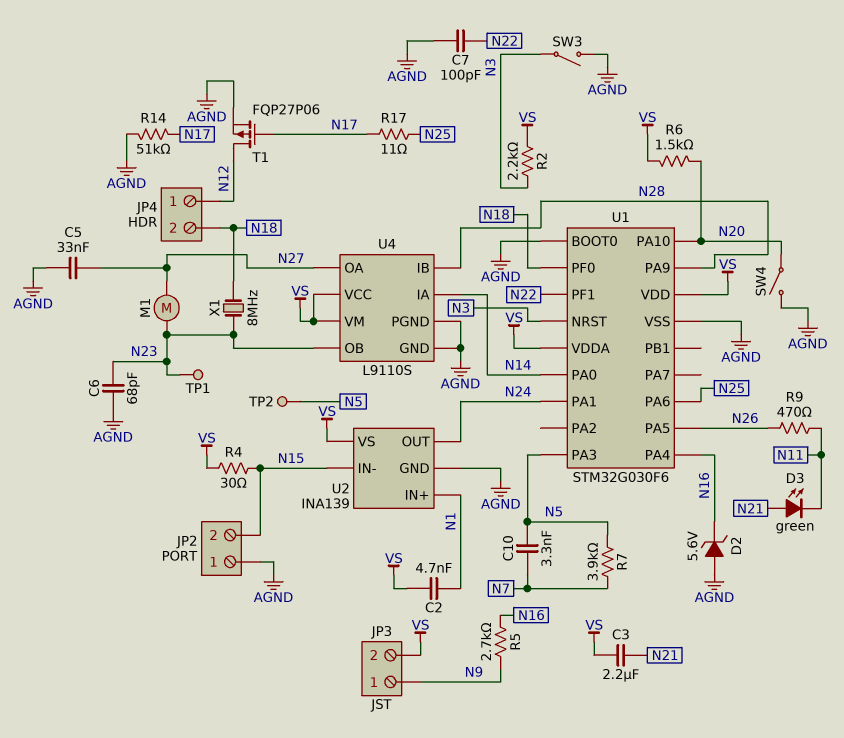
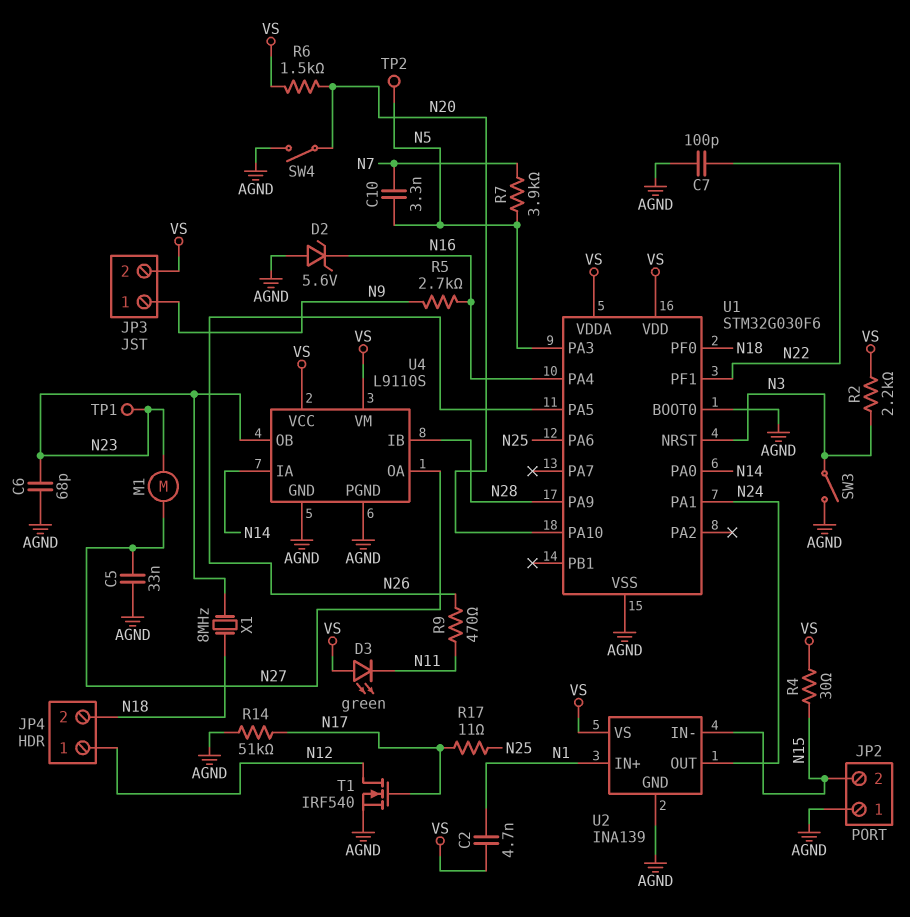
C3: 2.2uF (N21, VS) -> none
D3: LED green (A N21, K N11) -> LED green (A VS, K N11)
T1: PMOS FQP27P06 (G N17, D N12, S AGND) -> NMOS IRF540 (G N17, D N12, S AGND)

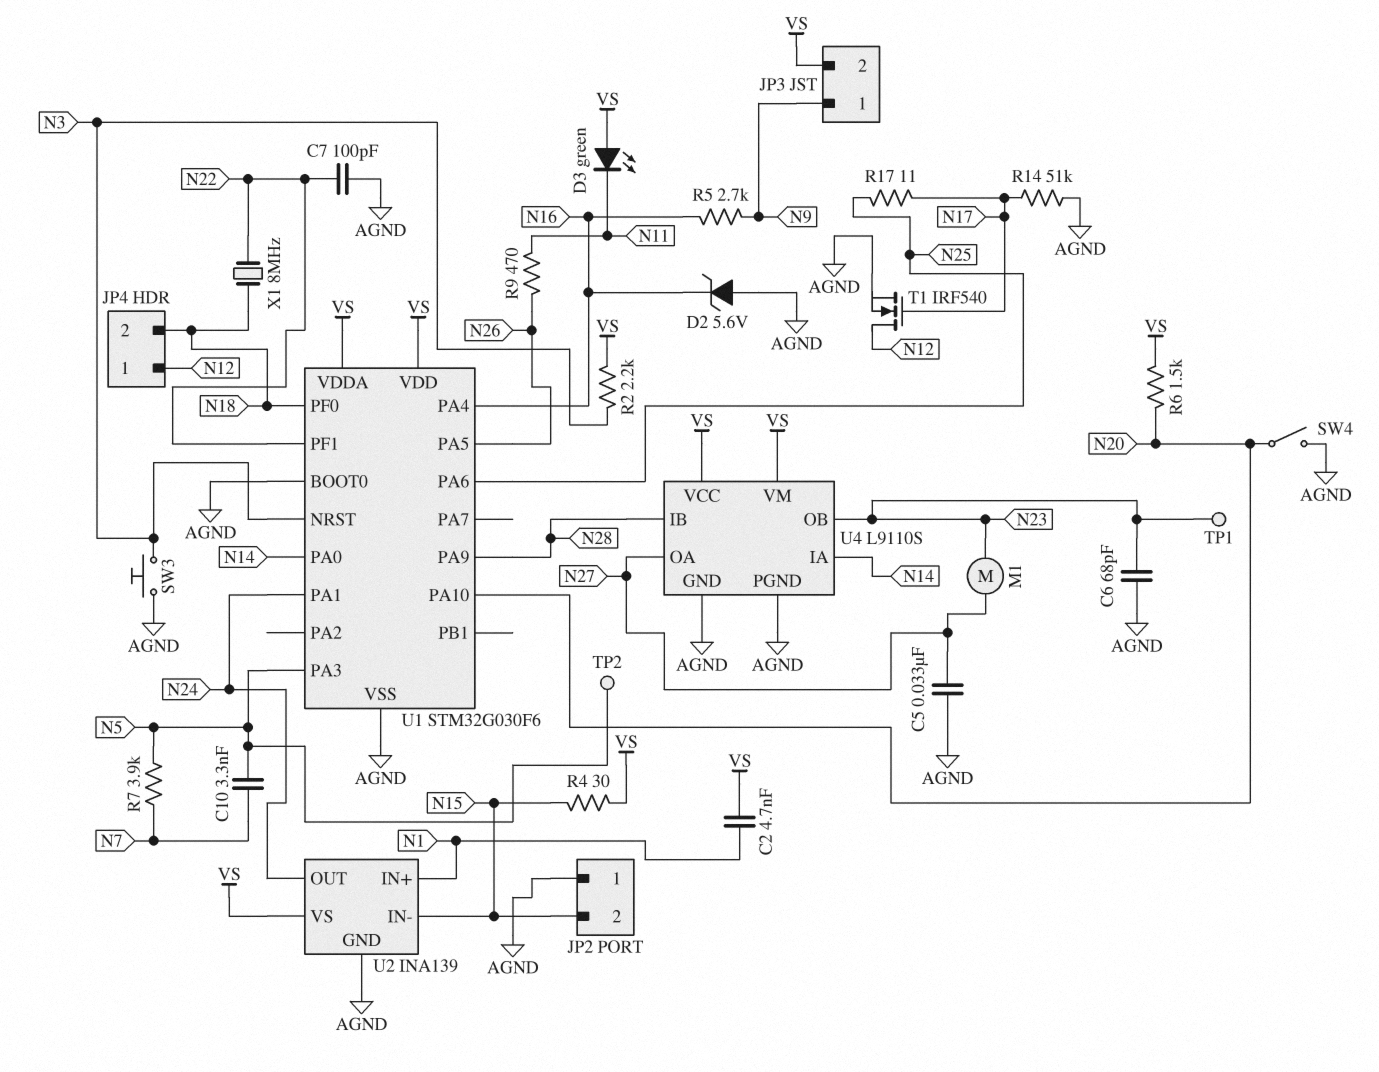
SW3: switch (AGND, N3) -> button (AGND, N3)
X1: 8MHz (N18, N23) -> 8MHz (N18, N22)

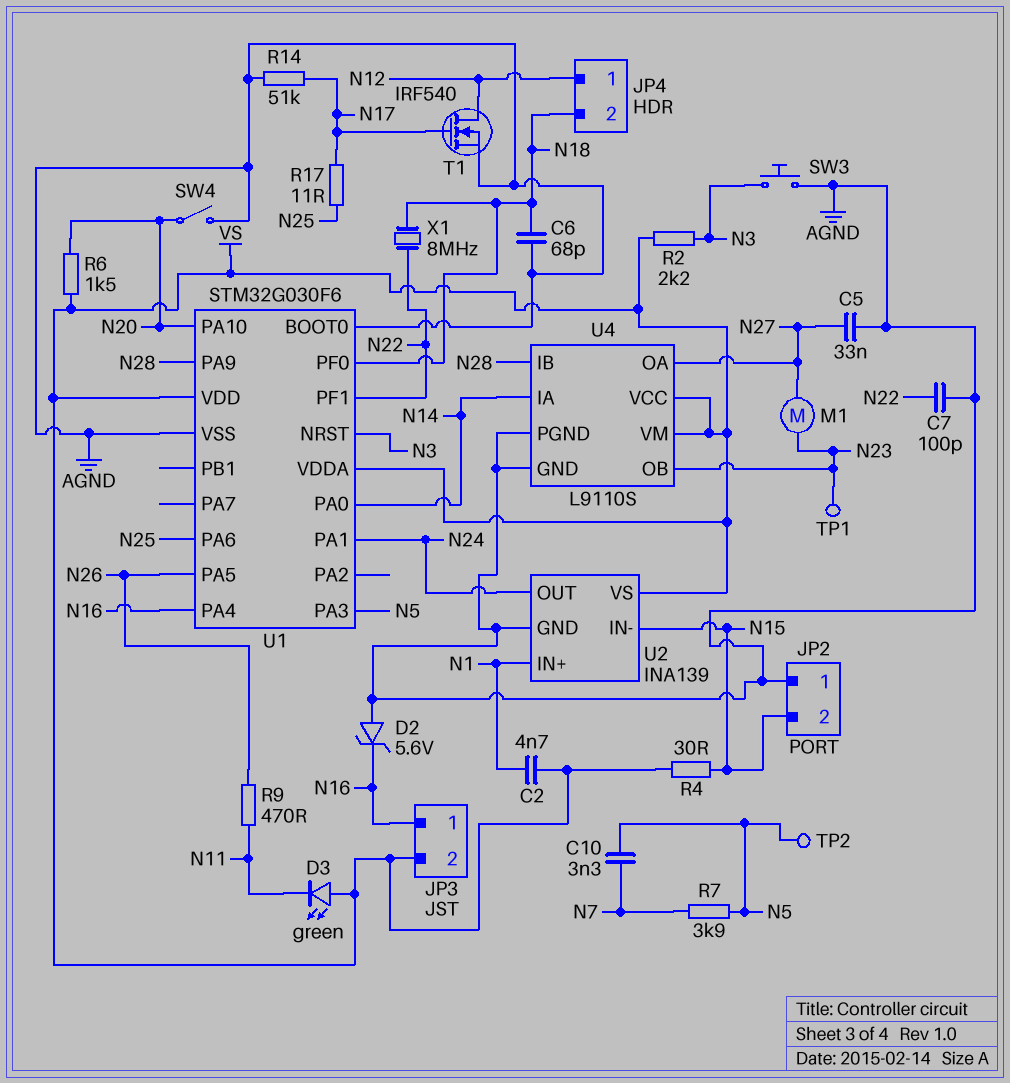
C6: 68pF (AGND, N23) -> 68pF (AGND, N18)
JP3 pin 1: N9 -> N16
R5: 2.7k (N9, N16) -> none

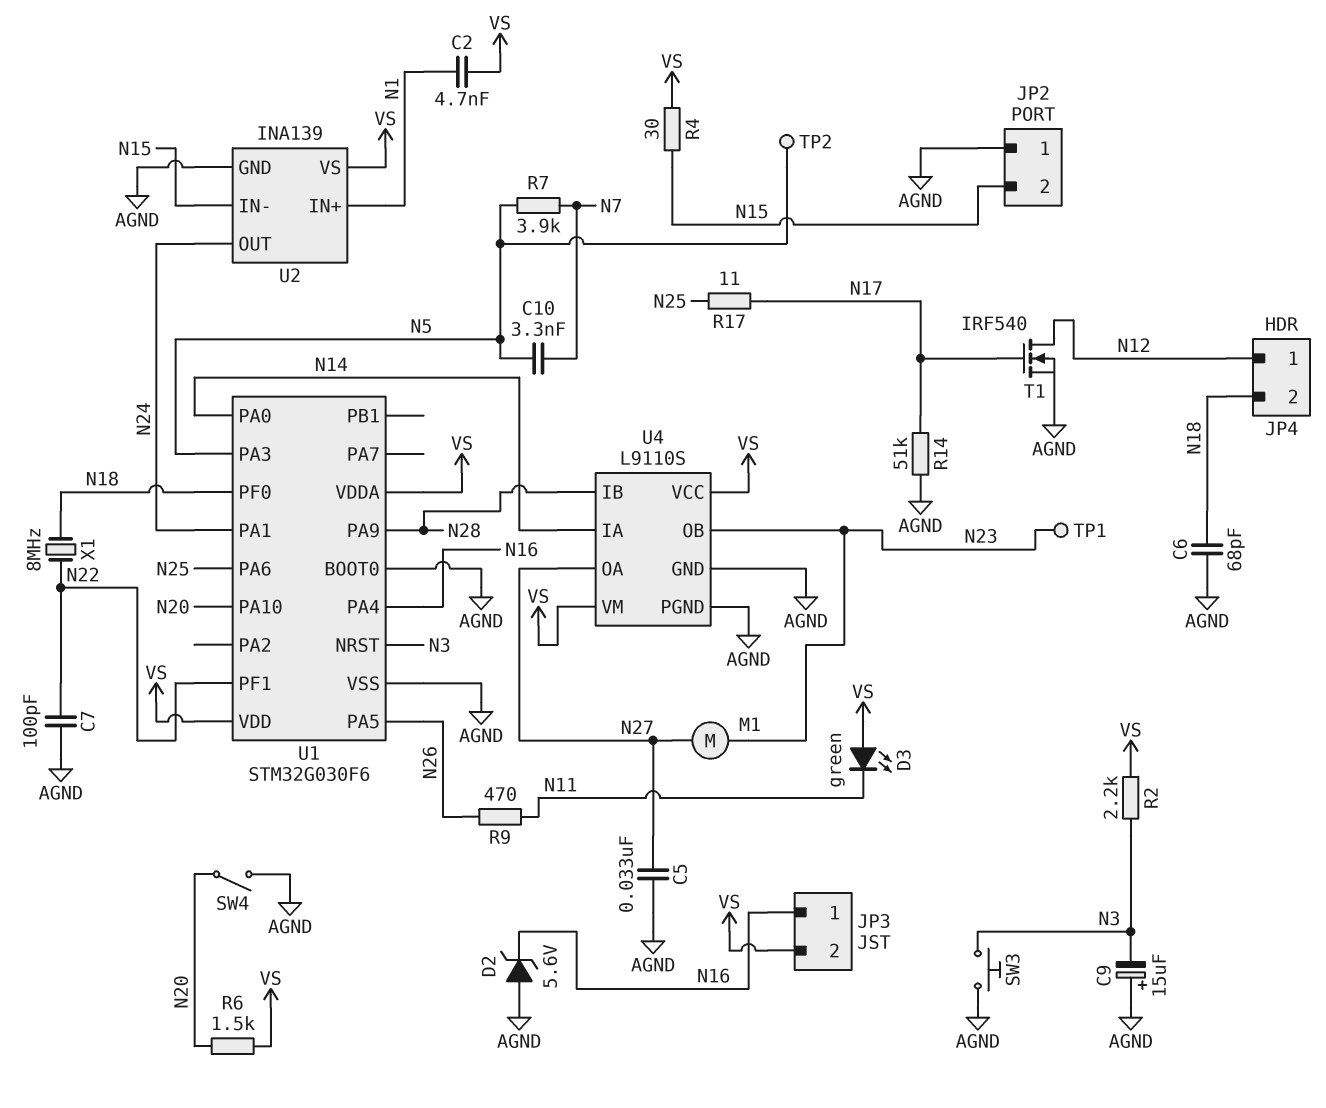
C9: none -> 15uF (plus AGND, minus N3)

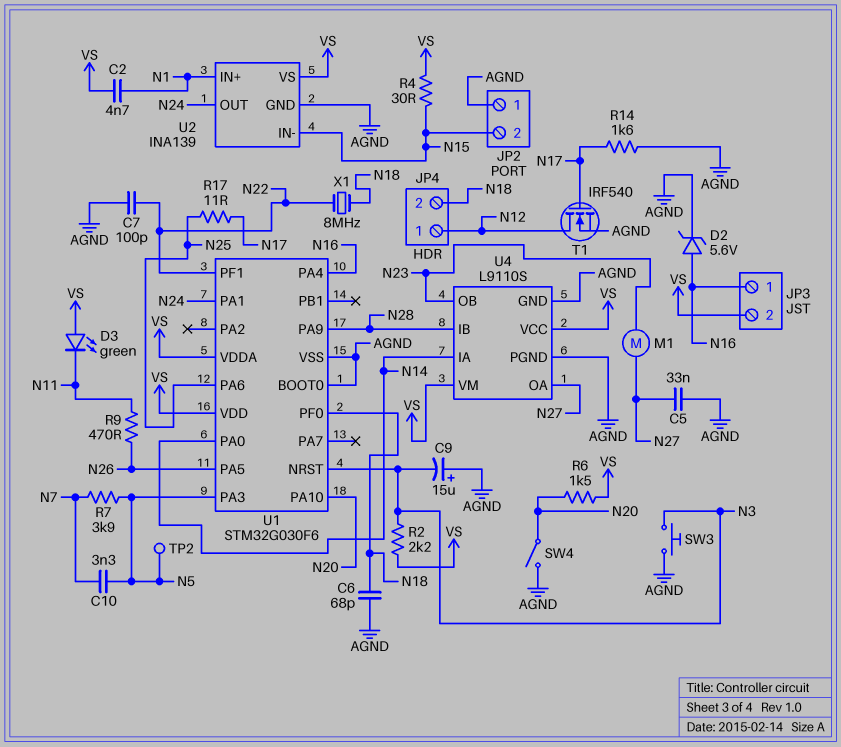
D2: zener 5.6V (A AGND, K N16) -> zener 5.6V (A N16, K AGND)
R14: 51k (AGND, N17) -> 1.6k (AGND, N17)
TP1: test point (N23) -> none

